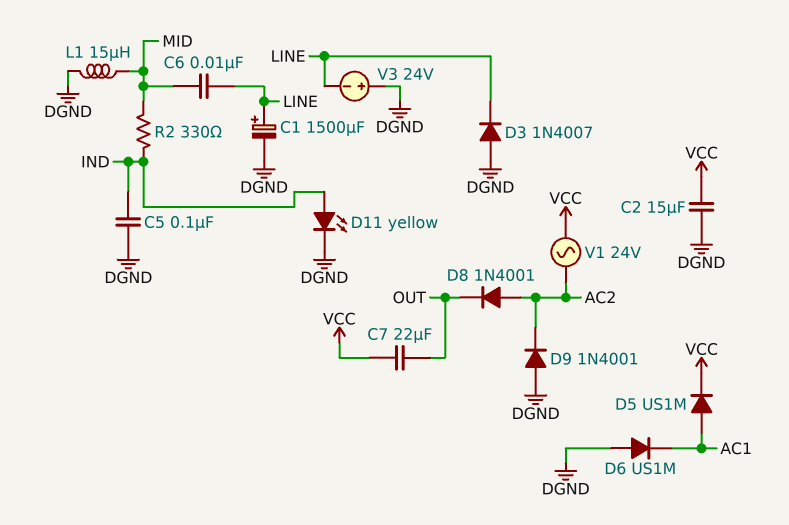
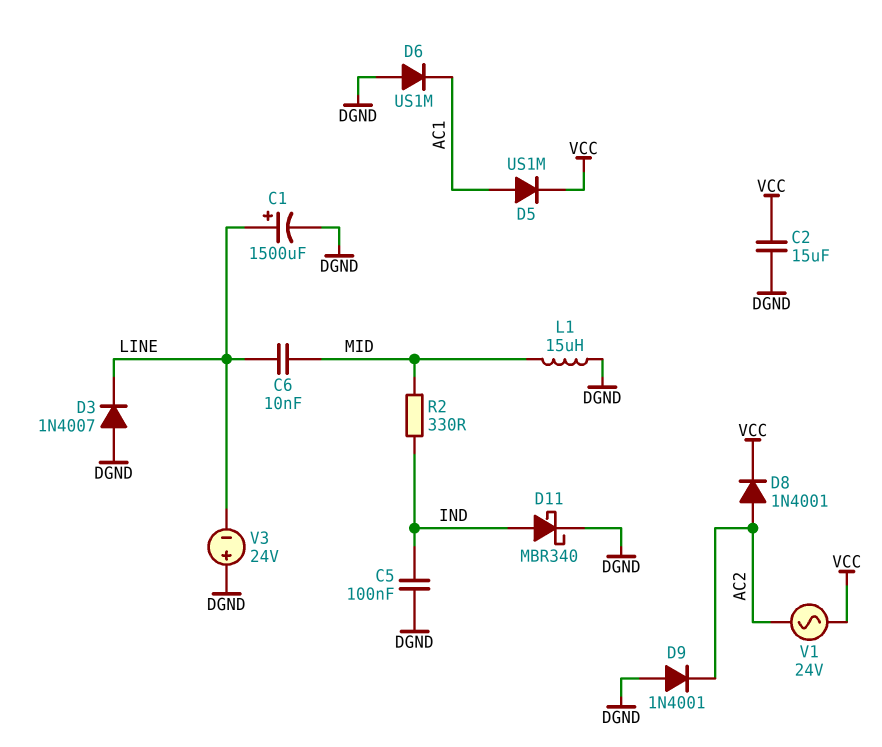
C7: 22uF (OUT, VCC) -> none
D8: diode 1N4001 (A AC2, K OUT) -> diode 1N4001 (A AC2, K VCC)
D11: LED yellow (A IND, K DGND) -> schottky MBR340 (A IND, K DGND)

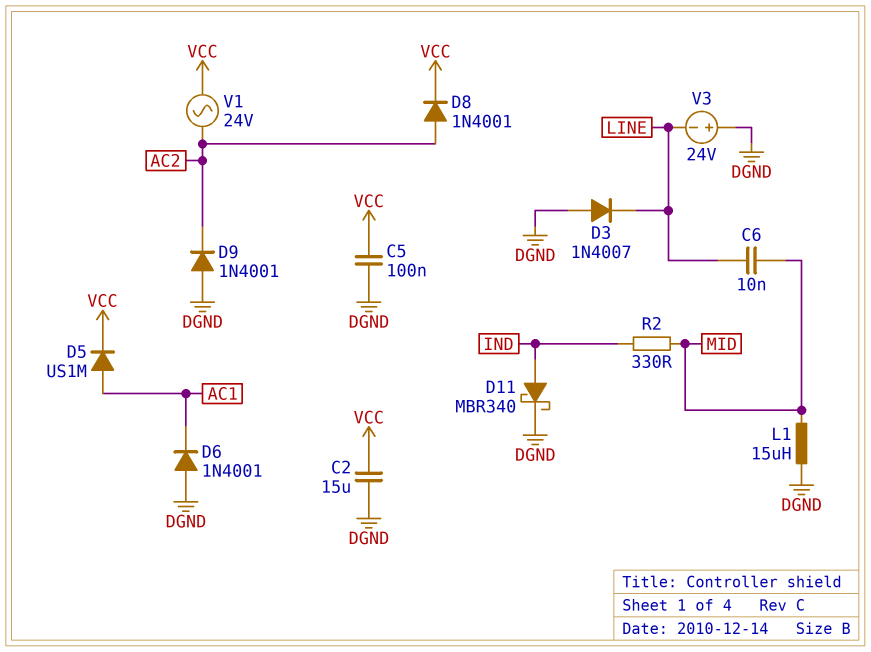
C1: 1500uF (plus LINE, minus DGND) -> none
C5: 100nF (DGND, IND) -> 100nF (DGND, VCC)
D6: diode US1M (A DGND, K AC1) -> diode 1N4001 (A DGND, K AC1)

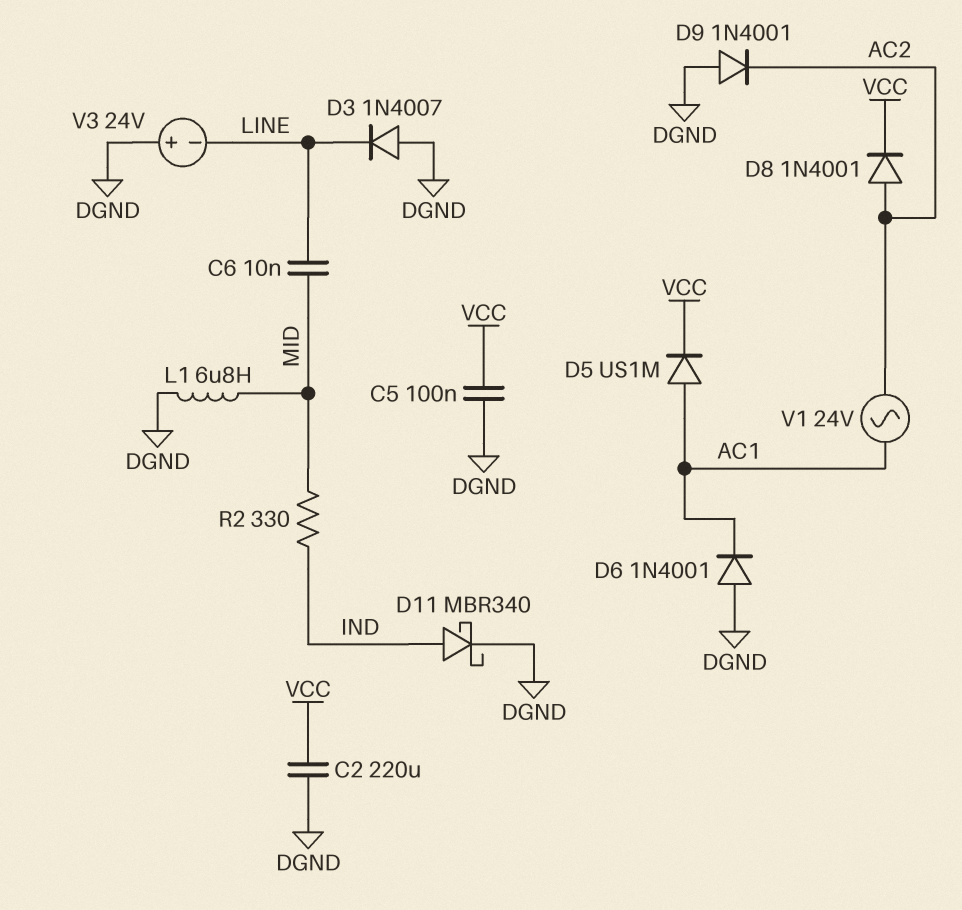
C2: 15uF (DGND, VCC) -> 220uF (DGND, VCC)
L1: 15uH (DGND, MID) -> 6.8uH (DGND, MID)
V1: AC 24V (AC2, VCC) -> AC 24V (AC1, AC2)

